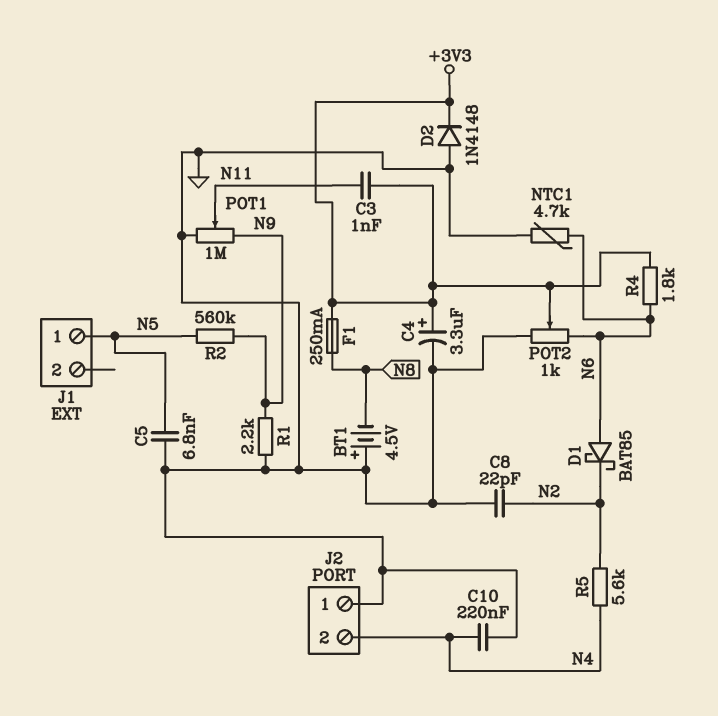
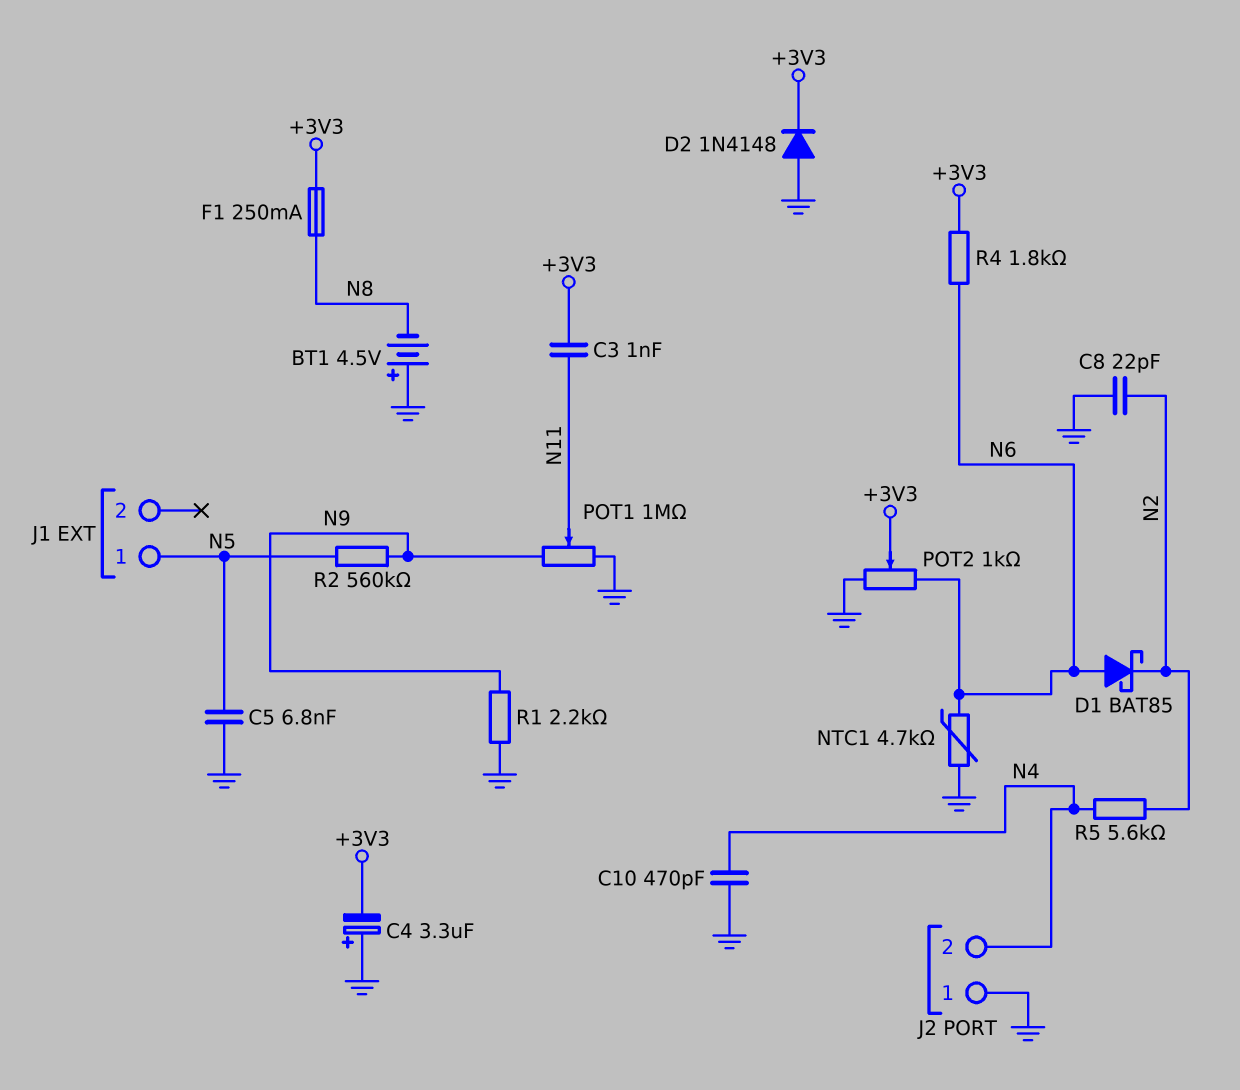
C4: 3.3uF (plus +3V3, minus GND) -> 3.3uF (plus GND, minus +3V3)
C10: 220nF (GND, N4) -> 470pF (GND, N4)

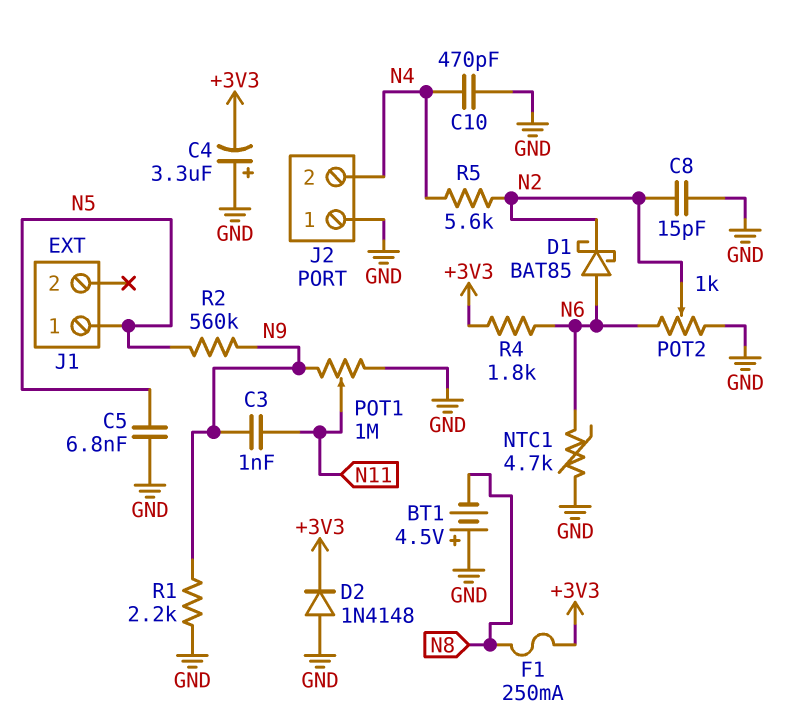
C3: 1nF (+3V3, N11) -> 1nF (N9, N11)
C8: 22pF (GND, N2) -> 15pF (GND, N2)
POT2: 1k (GND, N6, wiper +3V3) -> 1k (GND, N6, wiper N2)

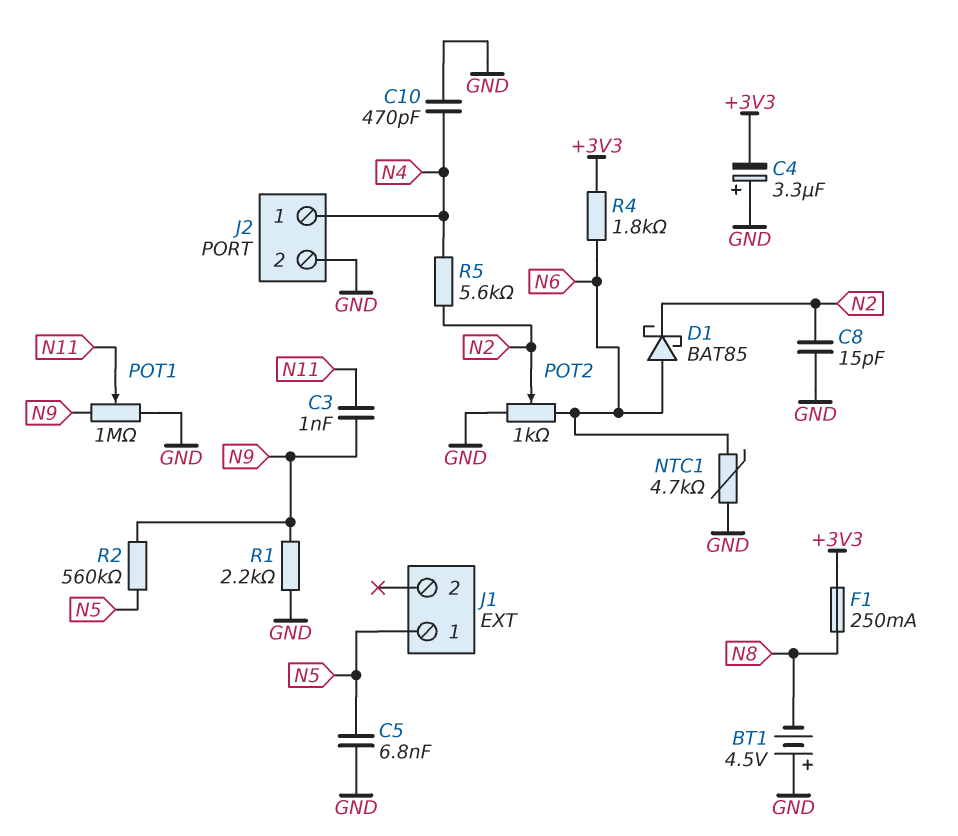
D2: diode 1N4148 (A GND, K +3V3) -> none
J2 pin 1: GND -> N4
J2 pin 2: N4 -> GND

